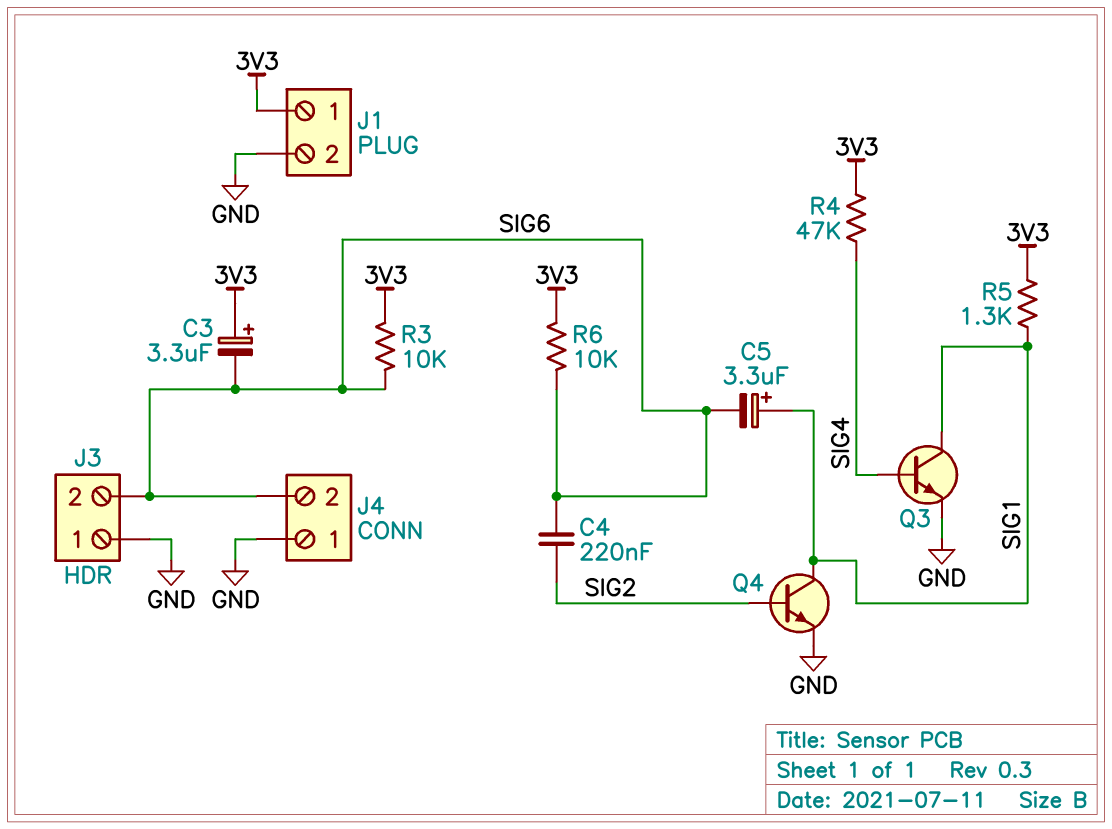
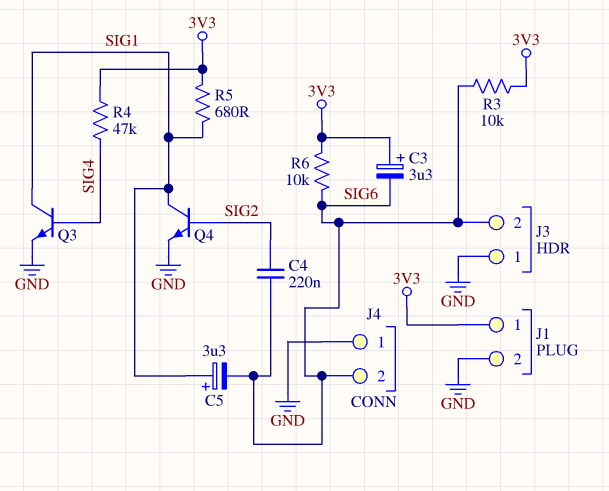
R5: 1.3k (3V3, SIG1) -> 680 (3V3, SIG1)

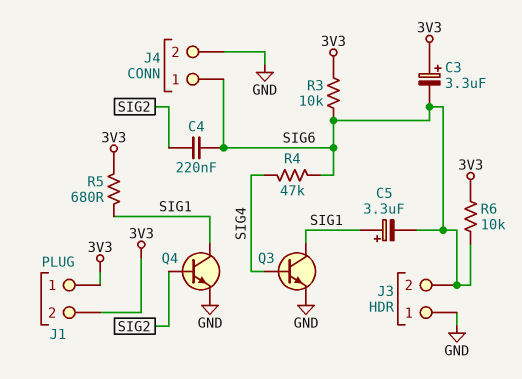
J1 pin 2: GND -> 3V3
J4 pin 1: GND -> SIG6
J4 pin 2: SIG6 -> GND
R4: 47k (3V3, SIG4) -> 47k (SIG4, SIG6)

